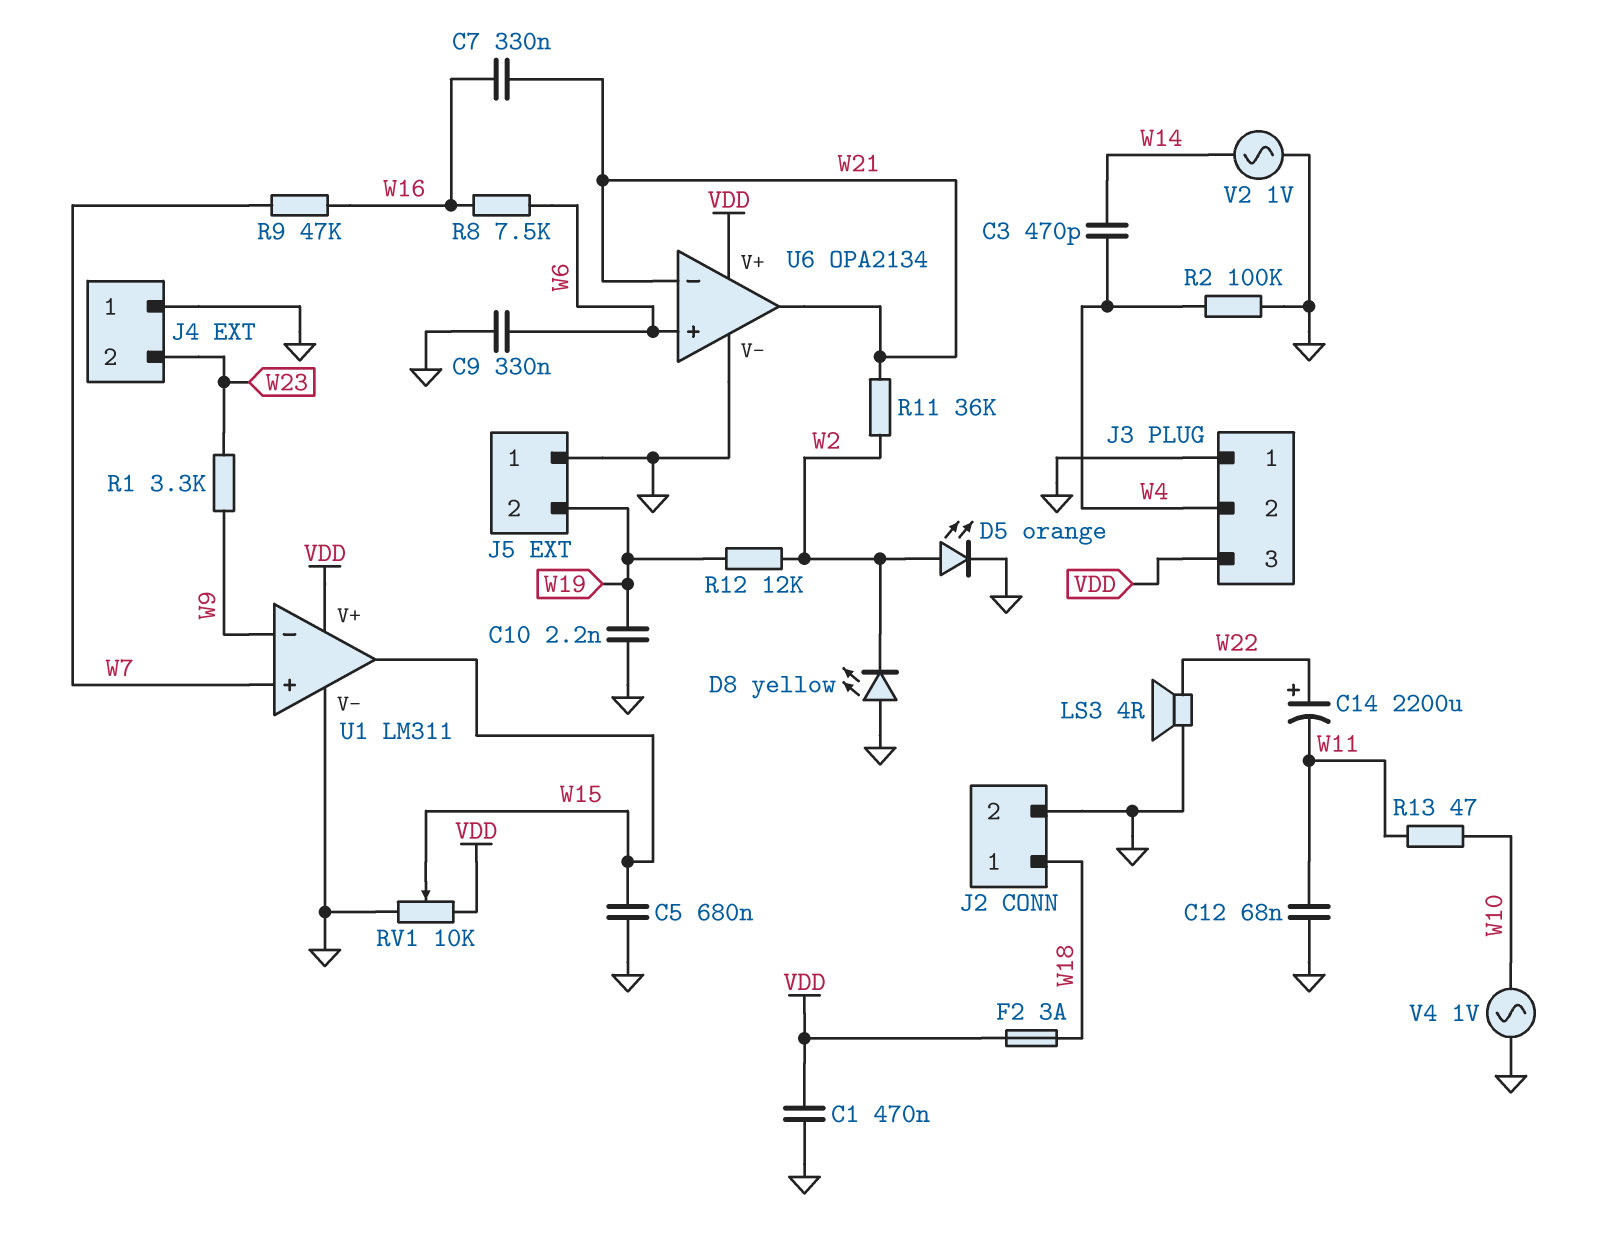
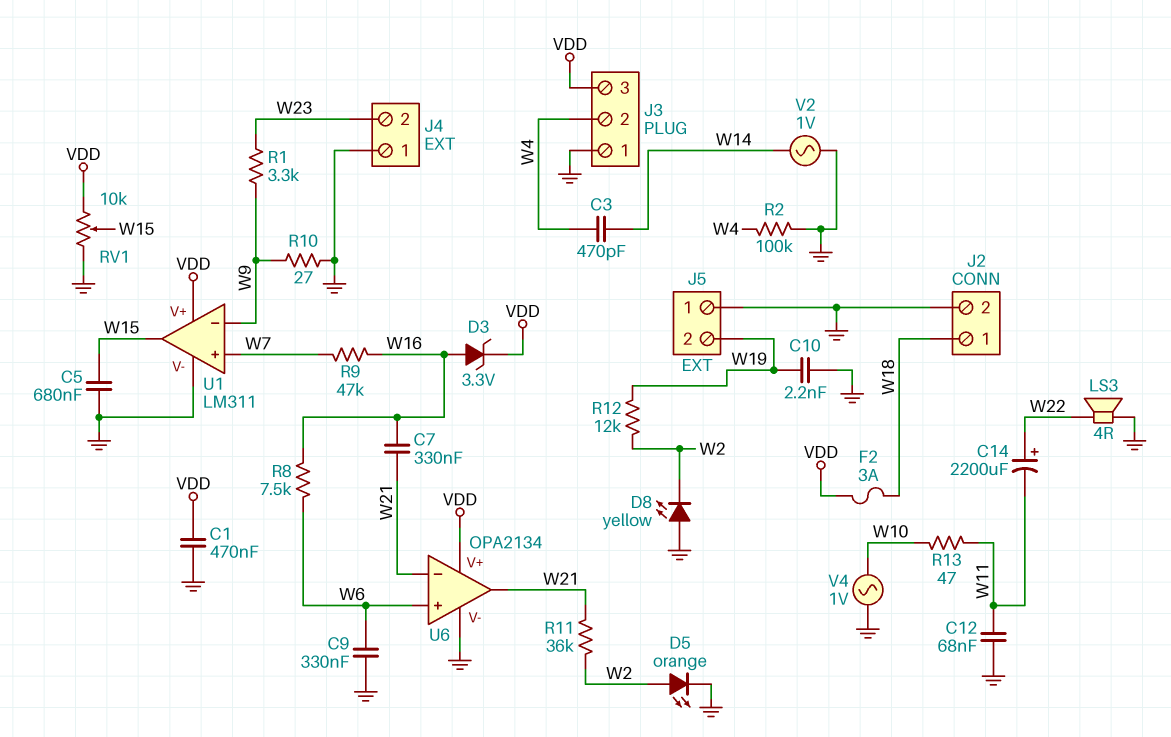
D3: none -> zener 3.3V (A W16, K VDD)
R10: none -> 27 (GND, W9)

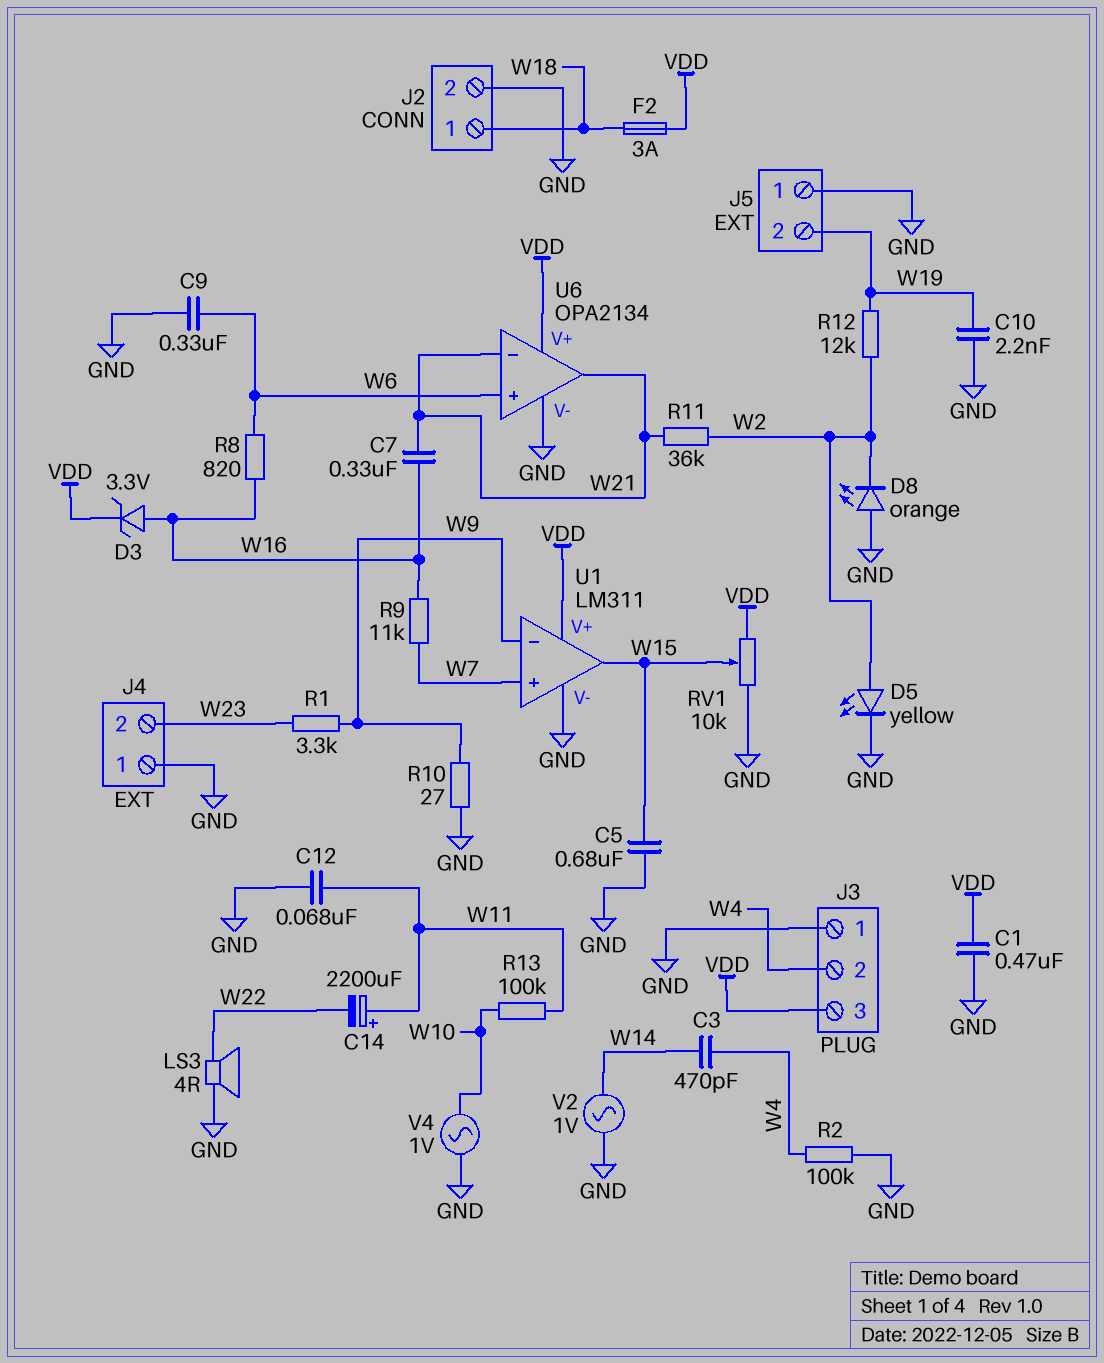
C14: 2200uF (plus W22, minus W11) -> 2200uF (plus W11, minus W22)
D5: LED orange (A W2, K GND) -> LED yellow (A W2, K GND)
D8: LED yellow (A GND, K W2) -> LED orange (A GND, K W2)
R8: 7.5k (W6, W16) -> 820 (W6, W16)
R9: 47k (W7, W16) -> 11k (W7, W16)
R13: 47 (W10, W11) -> 100k (W10, W11)

